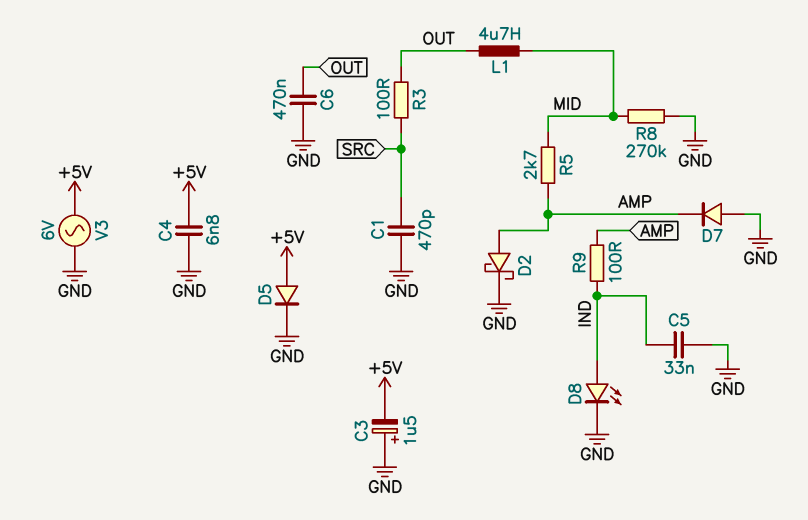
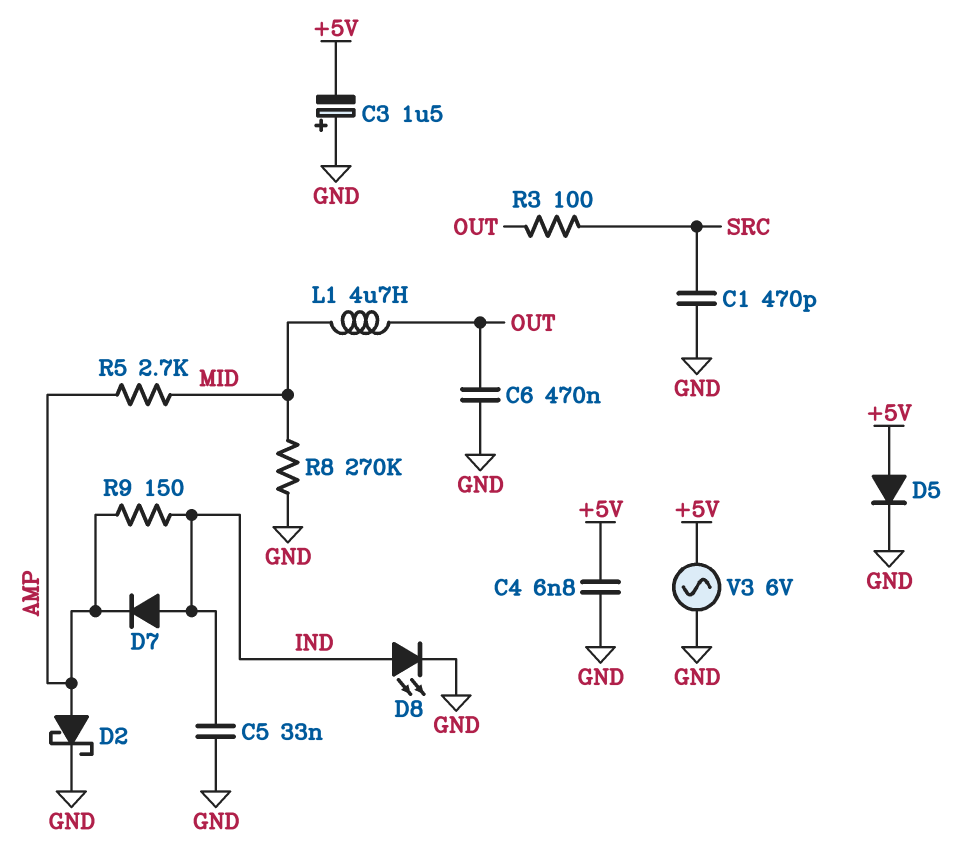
D7: diode (A GND, K AMP) -> diode (A IND, K AMP)
R9: 100 (AMP, IND) -> 150 (AMP, IND)

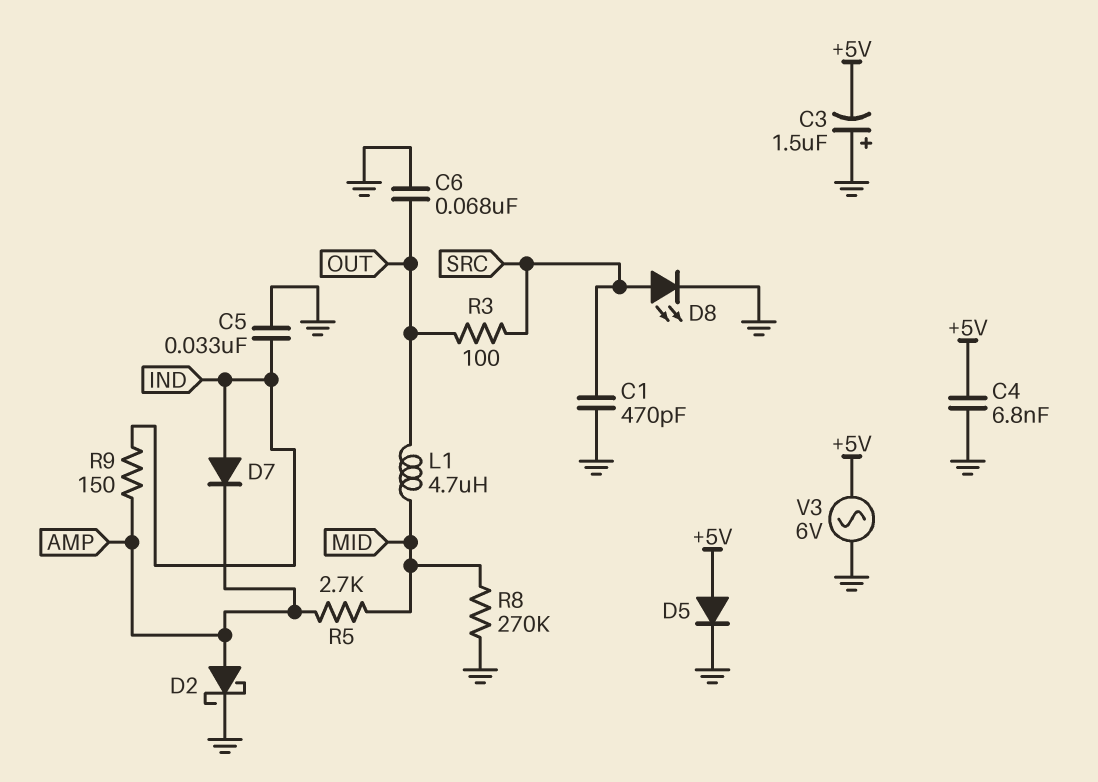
C6: 470nF (GND, OUT) -> 68nF (GND, OUT)
D8: LED (A IND, K GND) -> LED (A SRC, K GND)

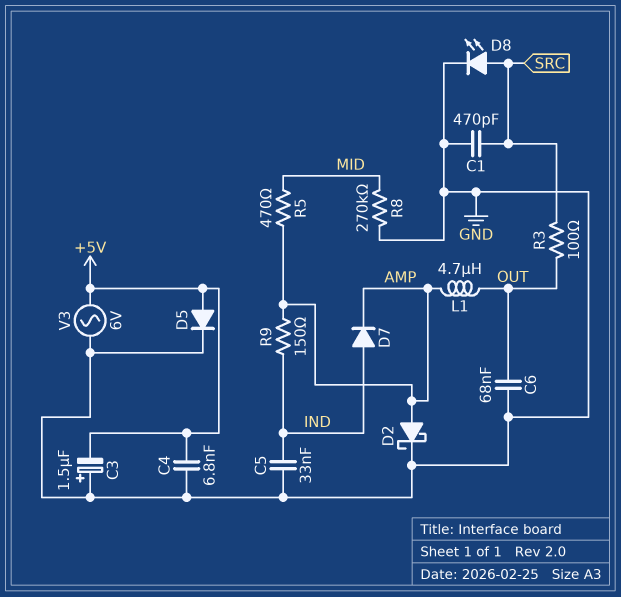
L1: 4.7uH (MID, OUT) -> 4.7uH (AMP, OUT)
R5: 2.7k (AMP, MID) -> 470 (AMP, MID)

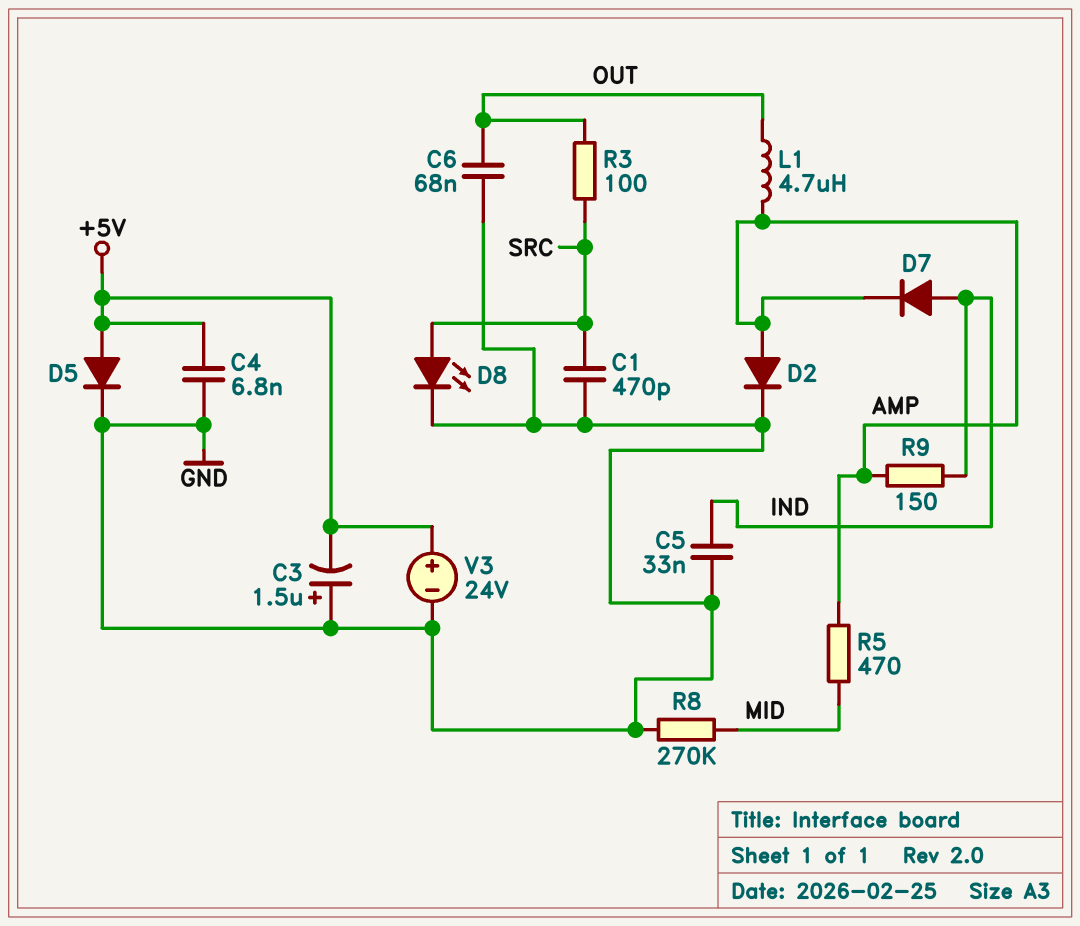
D2: schottky (A AMP, K GND) -> diode (A AMP, K GND)
V3: AC 6V (+5V, GND) -> 24V (plus +5V, minus GND)

